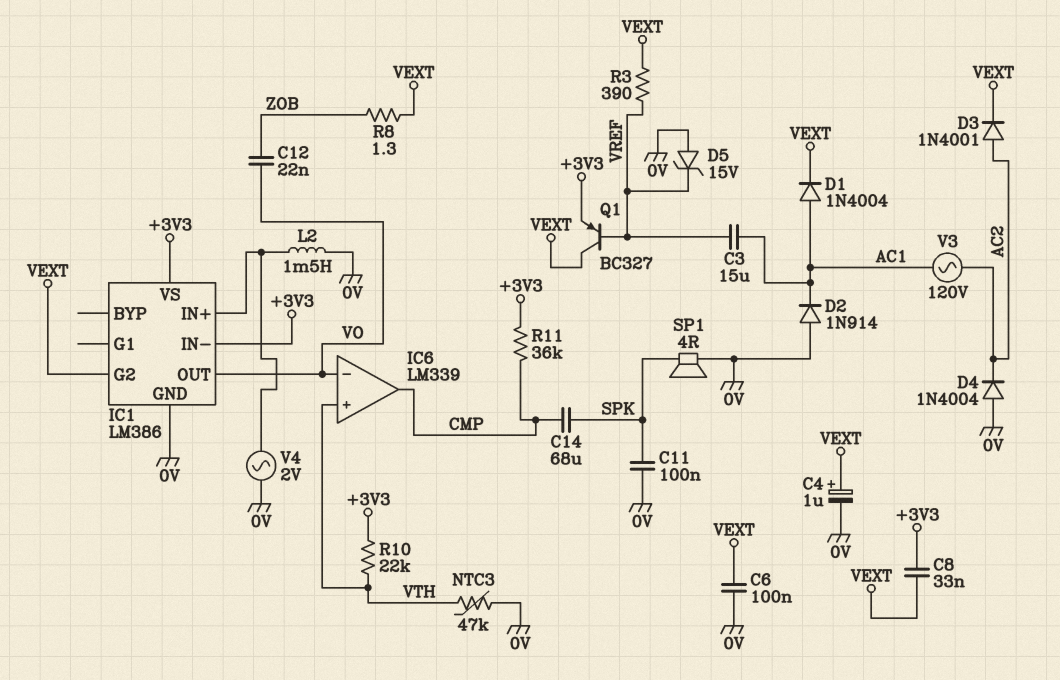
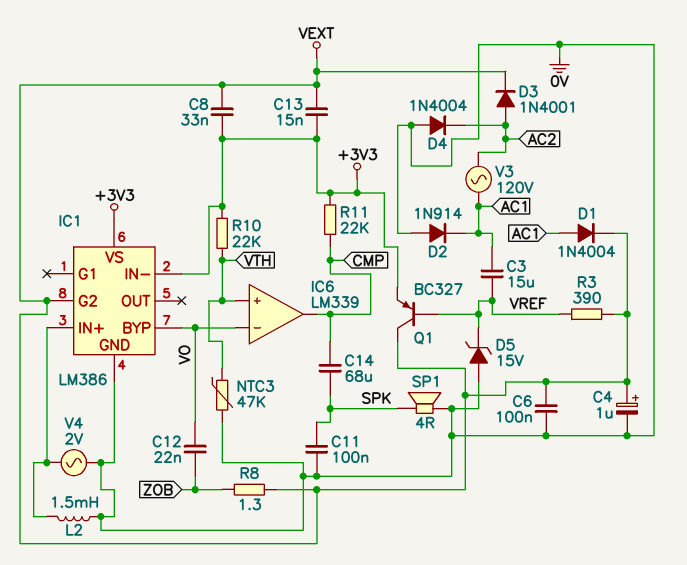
C13: none -> 15nF (+3V3, VEXT)
IC1 pin BYP: none -> VO
IC1 pin OUT: VO -> none
R11: 36k (+3V3, CMP) -> 22k (+3V3, CMP)

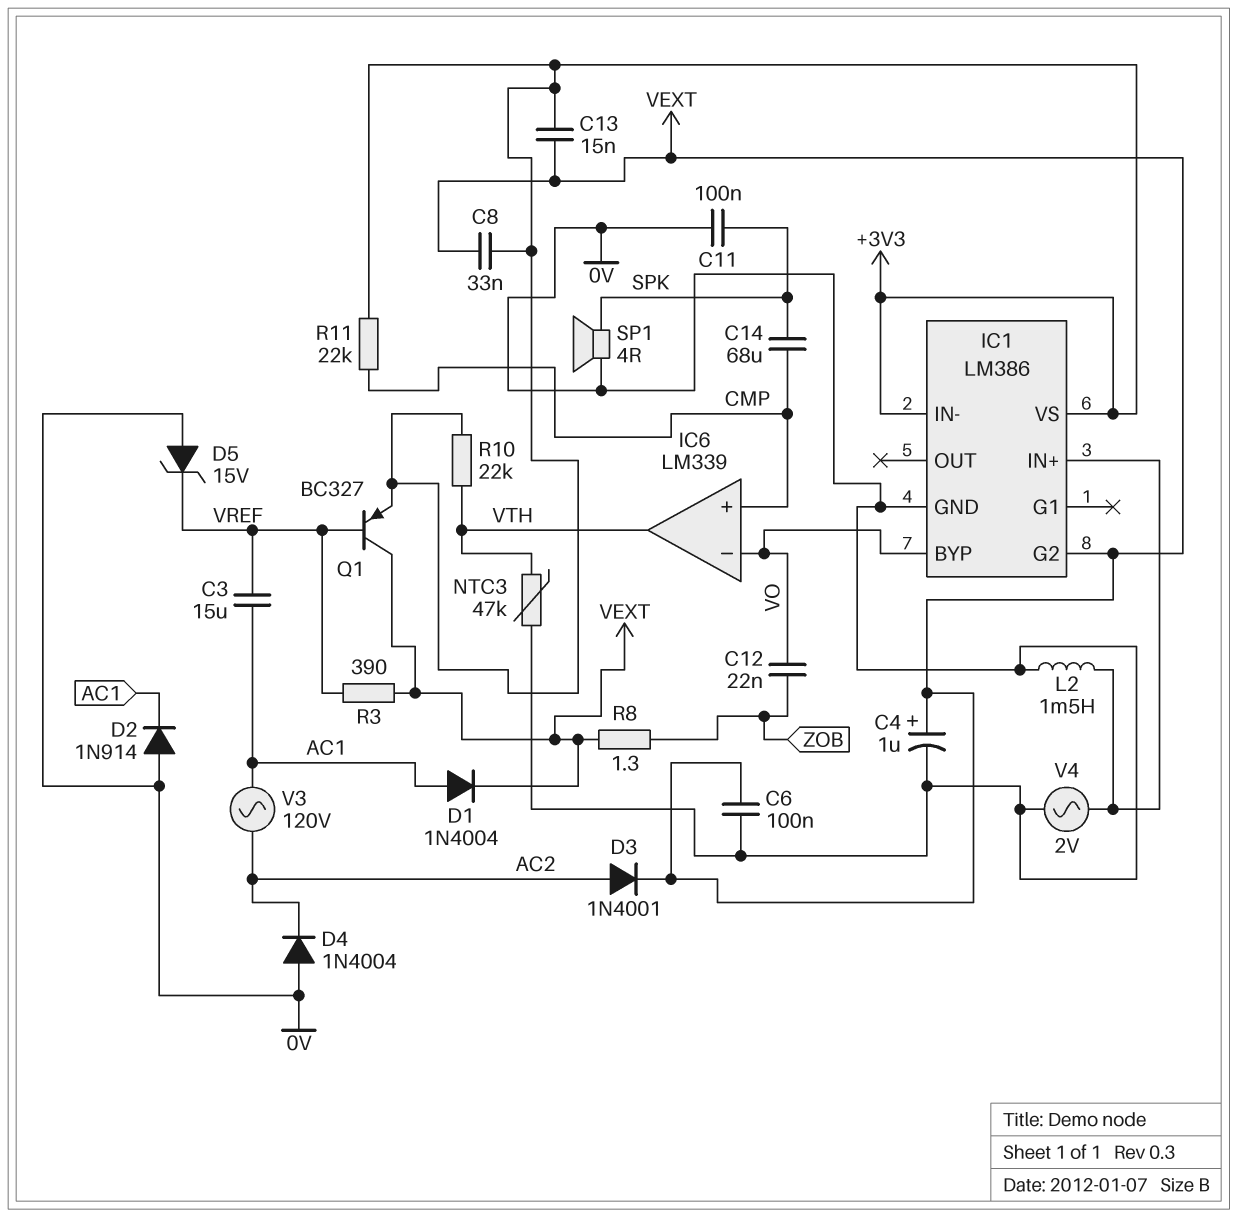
IC6 pin in+: VTH -> CMP
IC6 pin out: CMP -> VTH

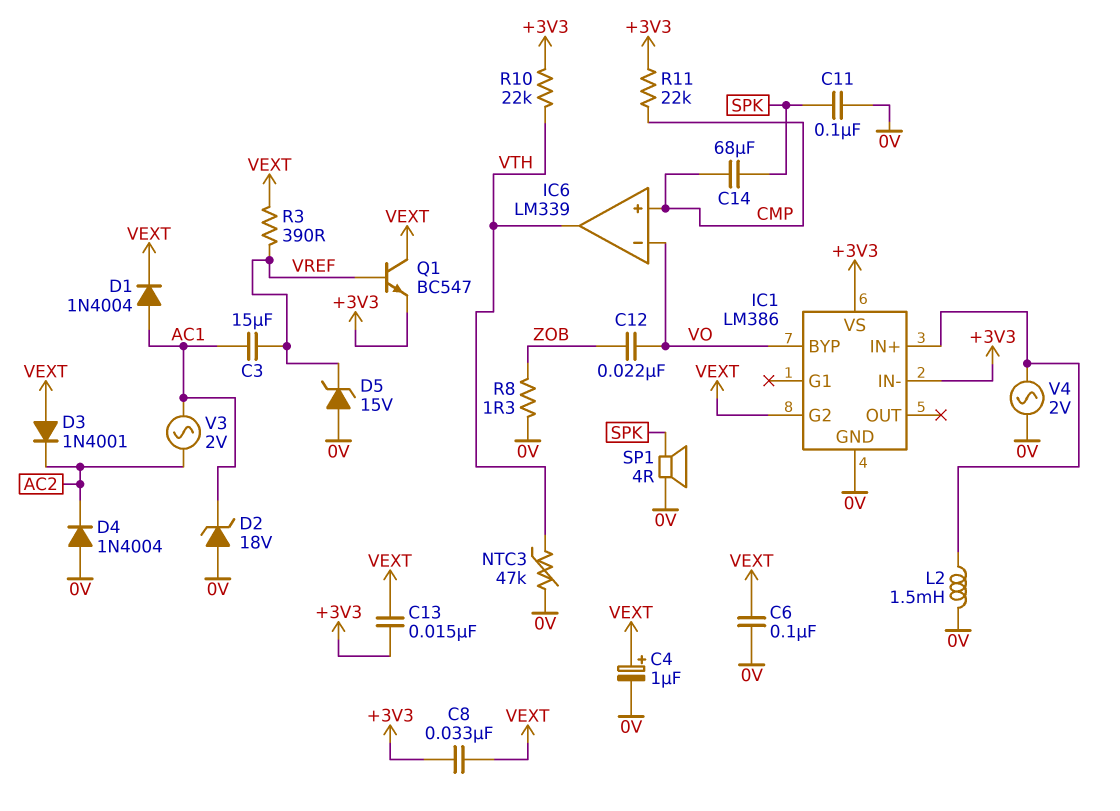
D2: diode 1N914 (A 0V, K AC1) -> zener 18V (A 0V, K AC1)
D3: diode 1N4001 (A AC2, K VEXT) -> diode 1N4001 (A VEXT, K AC2)
Q1: PNP BC327 (B VREF, C VEXT, E +3V3) -> NPN BC547 (B VREF, C VEXT, E +3V3)
R8: 1.3 (VEXT, ZOB) -> 1.3 (0V, ZOB)
V3: AC 120V (AC1, AC2) -> AC 2V (AC1, AC2)

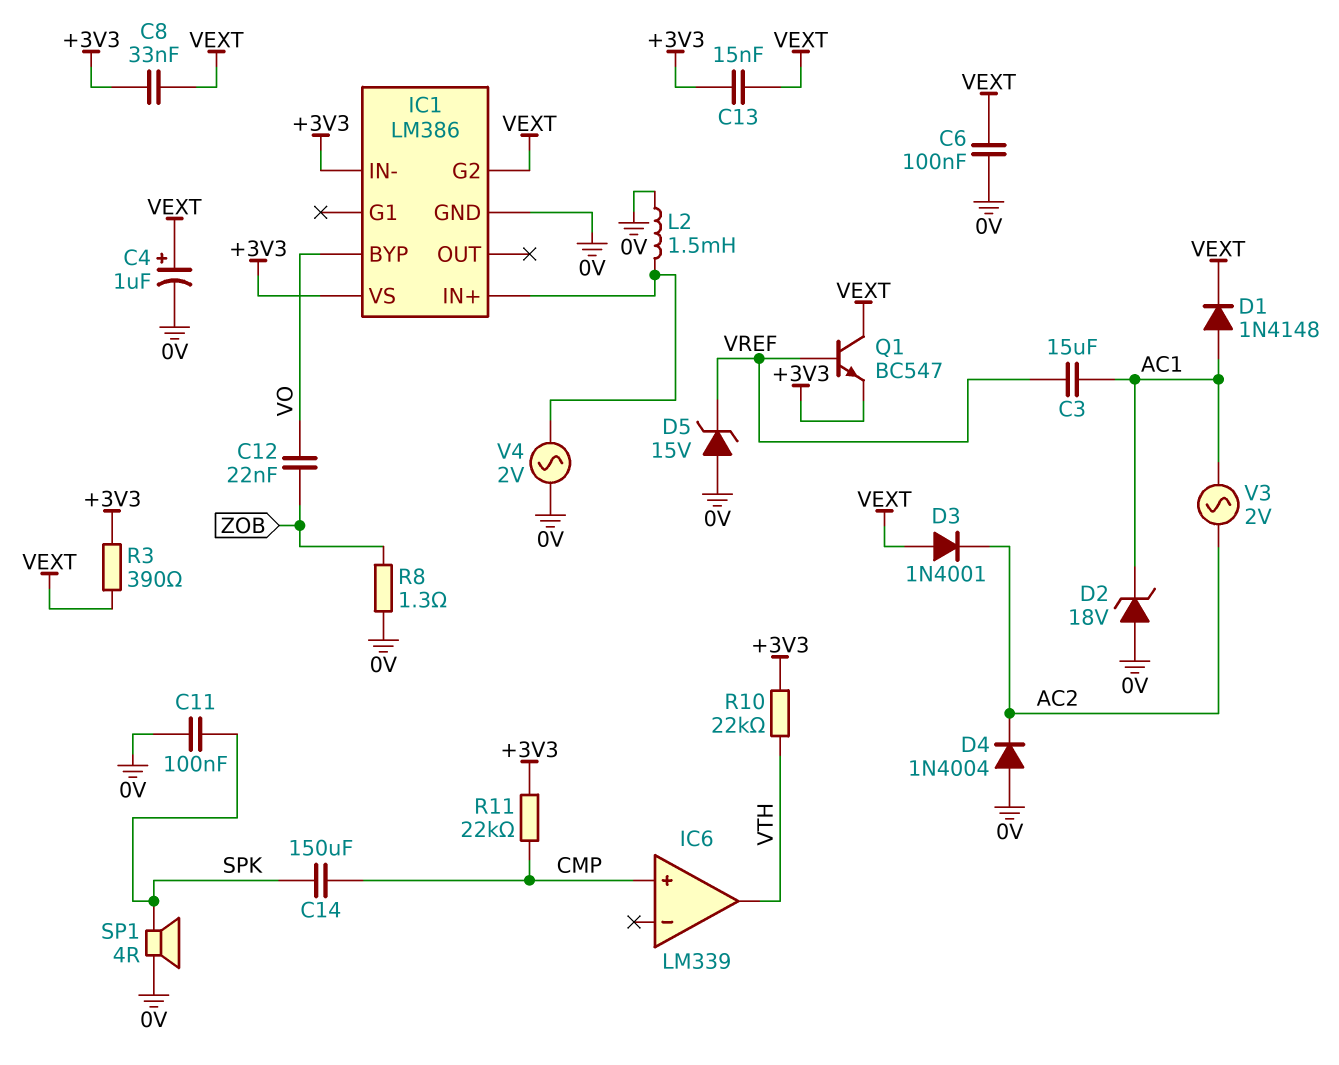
C14: 68uF (CMP, SPK) -> 150uF (CMP, SPK)
D1: diode 1N4004 (A AC1, K VEXT) -> diode 1N4148 (A AC1, K VEXT)
IC6 pin in-: VO -> none
NTC3: 47k (0V, VTH) -> none
R3: 390 (VEXT, VREF) -> 390 (+3V3, VEXT)

